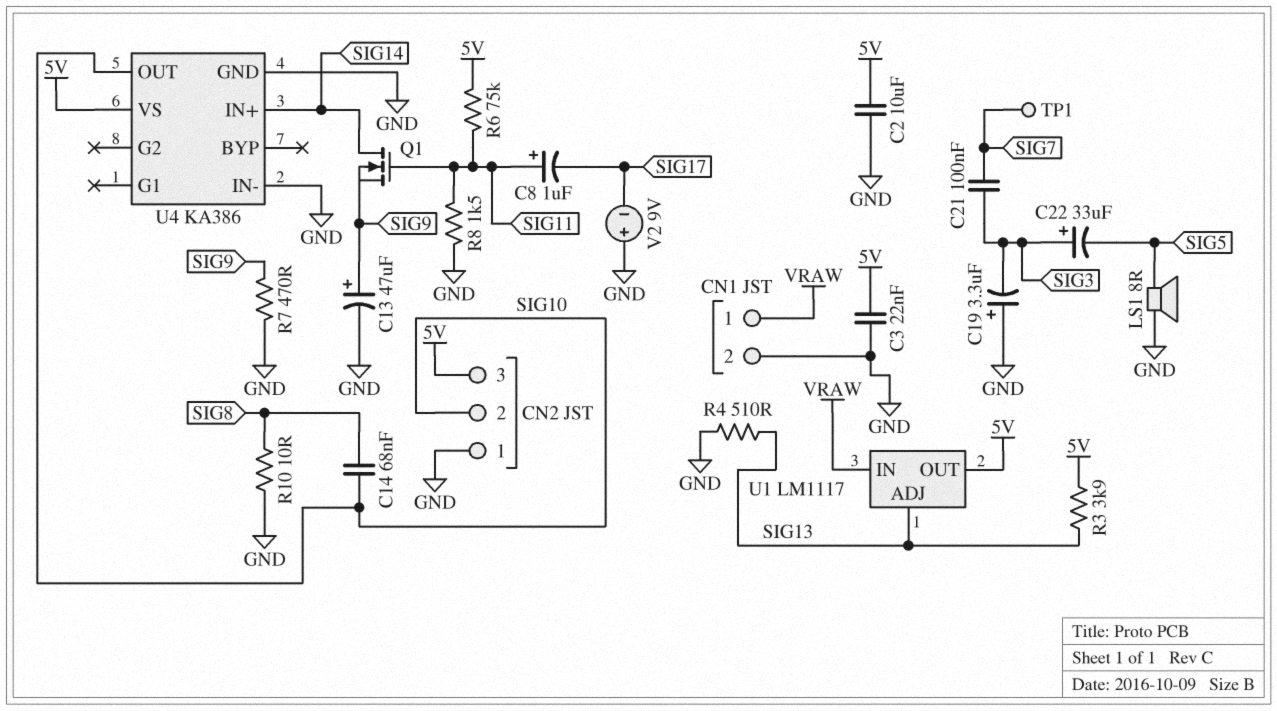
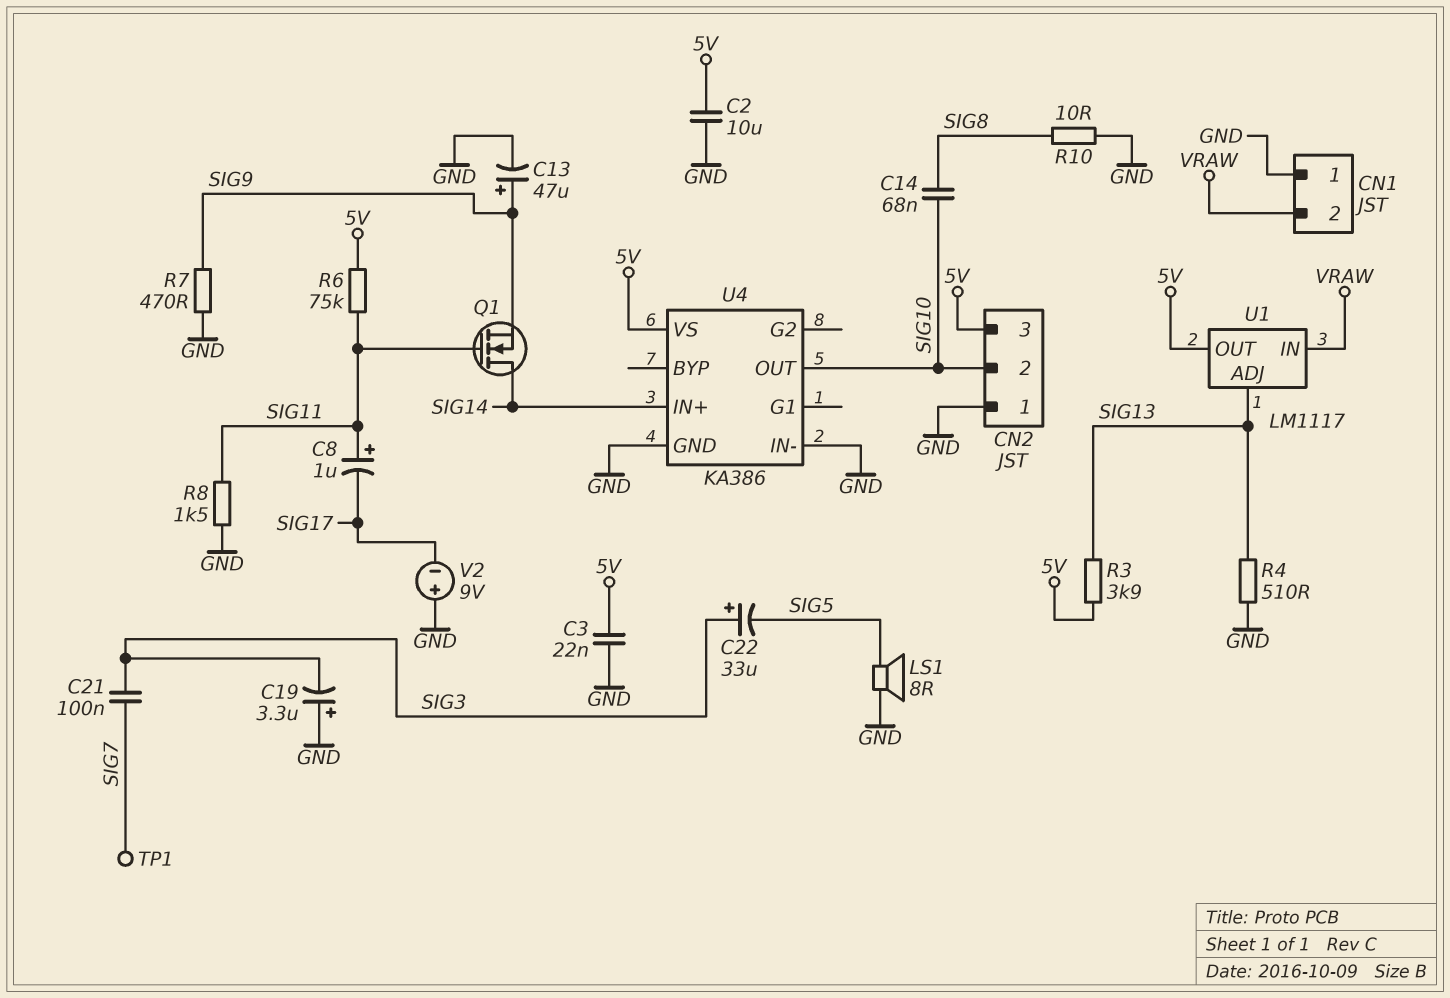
CN1 pin 1: VRAW -> GND
CN1 pin 2: GND -> VRAW

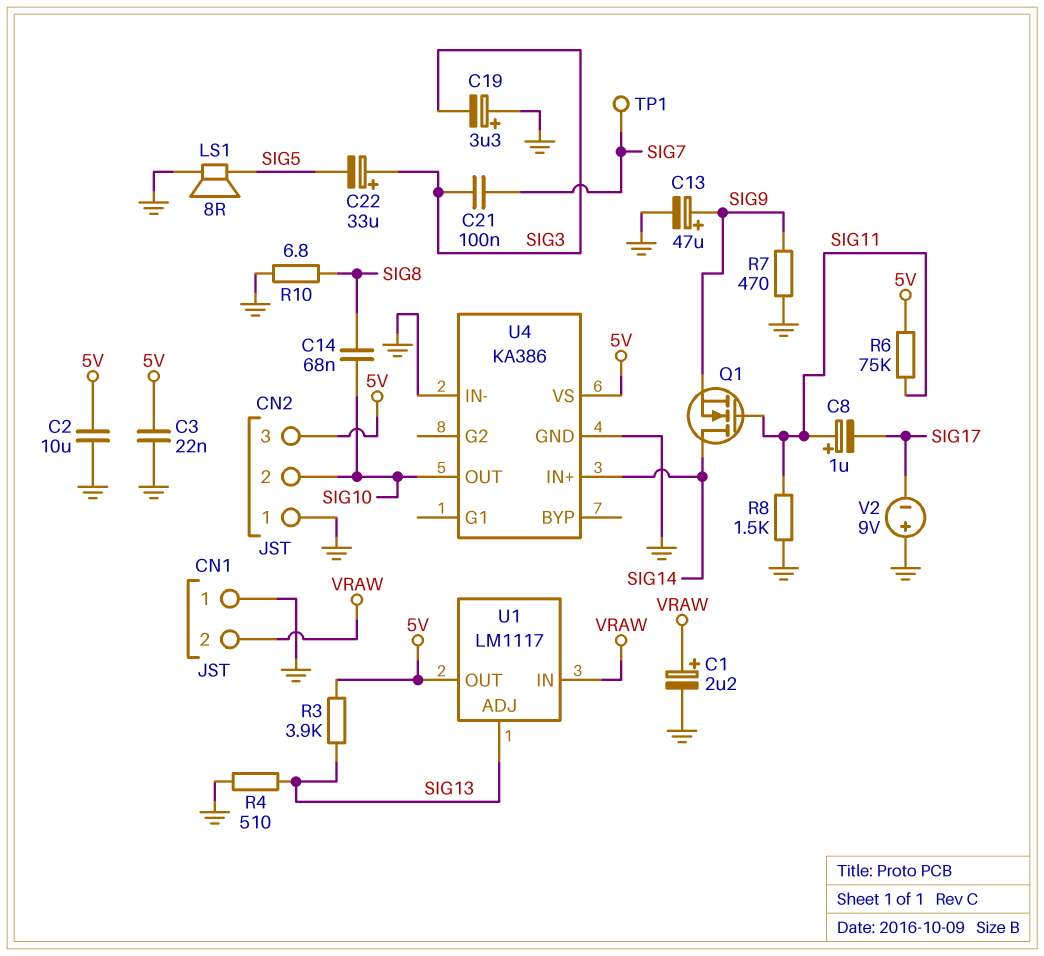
C1: none -> 2.2uF (plus VRAW, minus GND)
R10: 10 (GND, SIG8) -> 6.8 (GND, SIG8)

